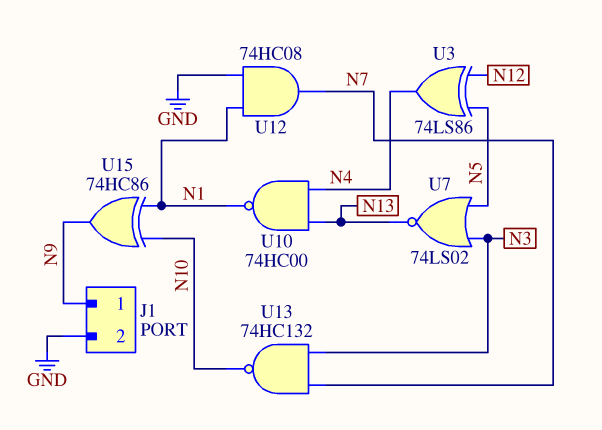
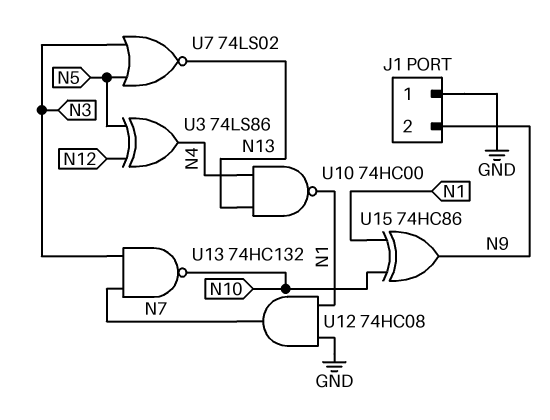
J1 pin 1: N9 -> GND
J1 pin 2: GND -> N9

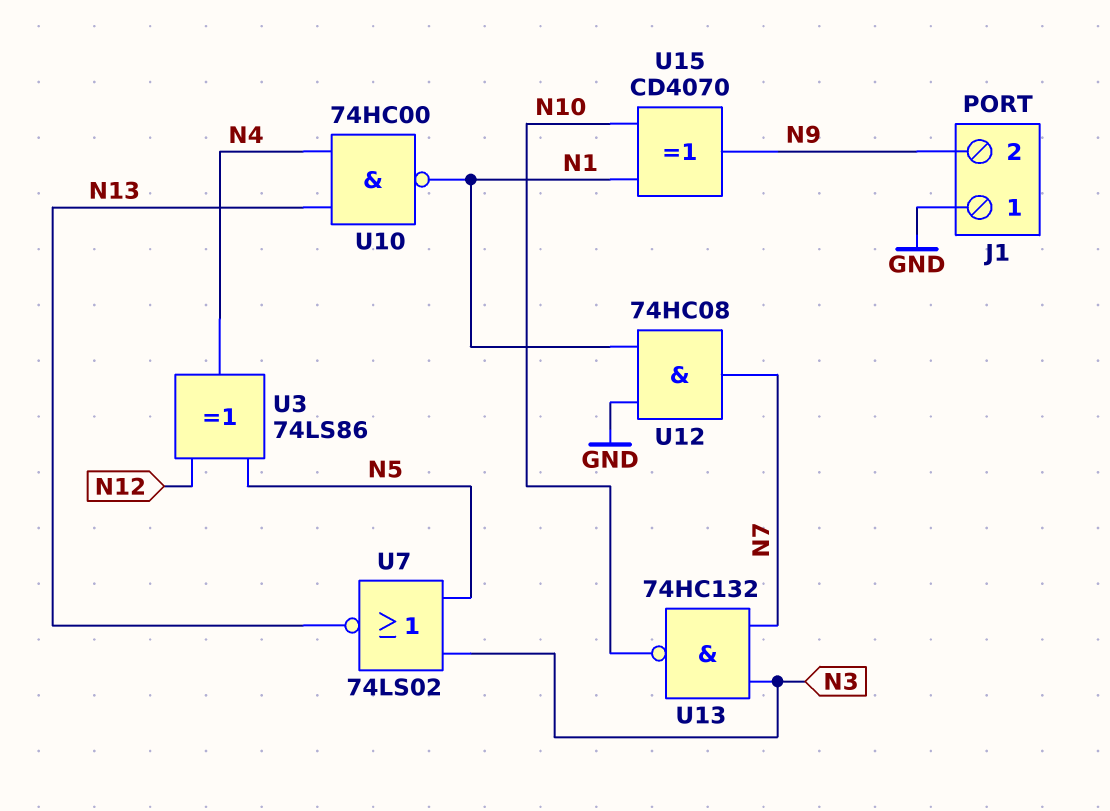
U15: XOR 74HC86 (in N1, in N10, out N9) -> XOR CD4070 (in N1, in N10, out N9)

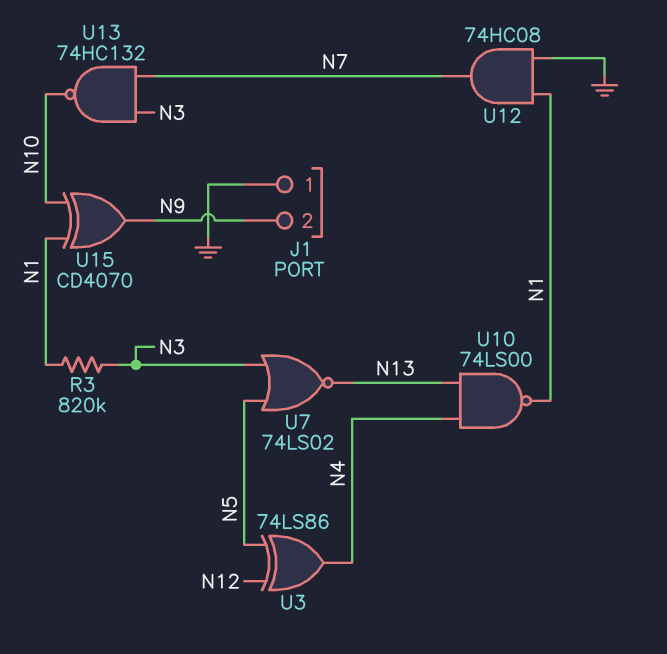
R3: none -> 820k (N1, N3)
U10: NAND 74HC00 (in N4, in N13, out N1) -> NAND 74LS00 (in N4, in N13, out N1)

